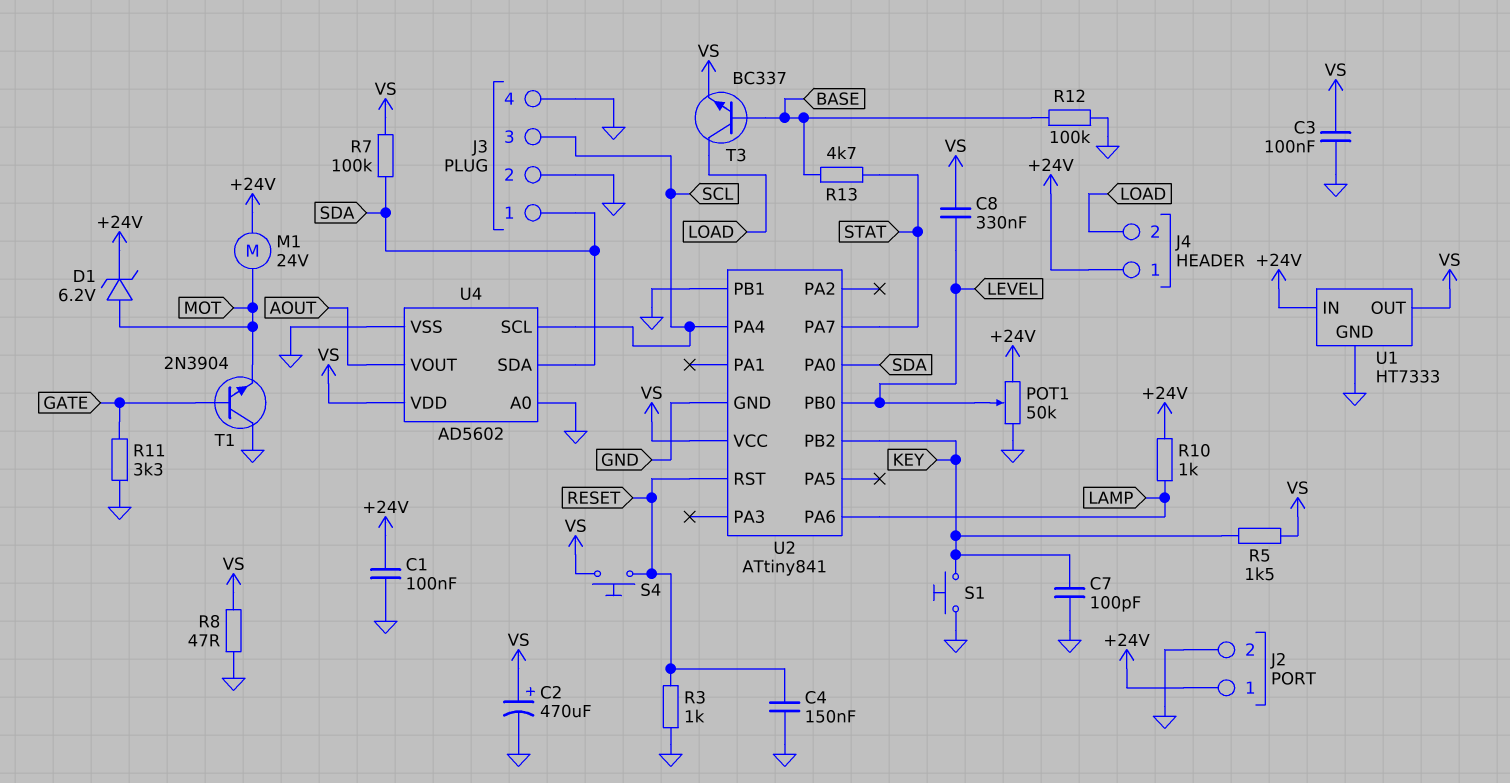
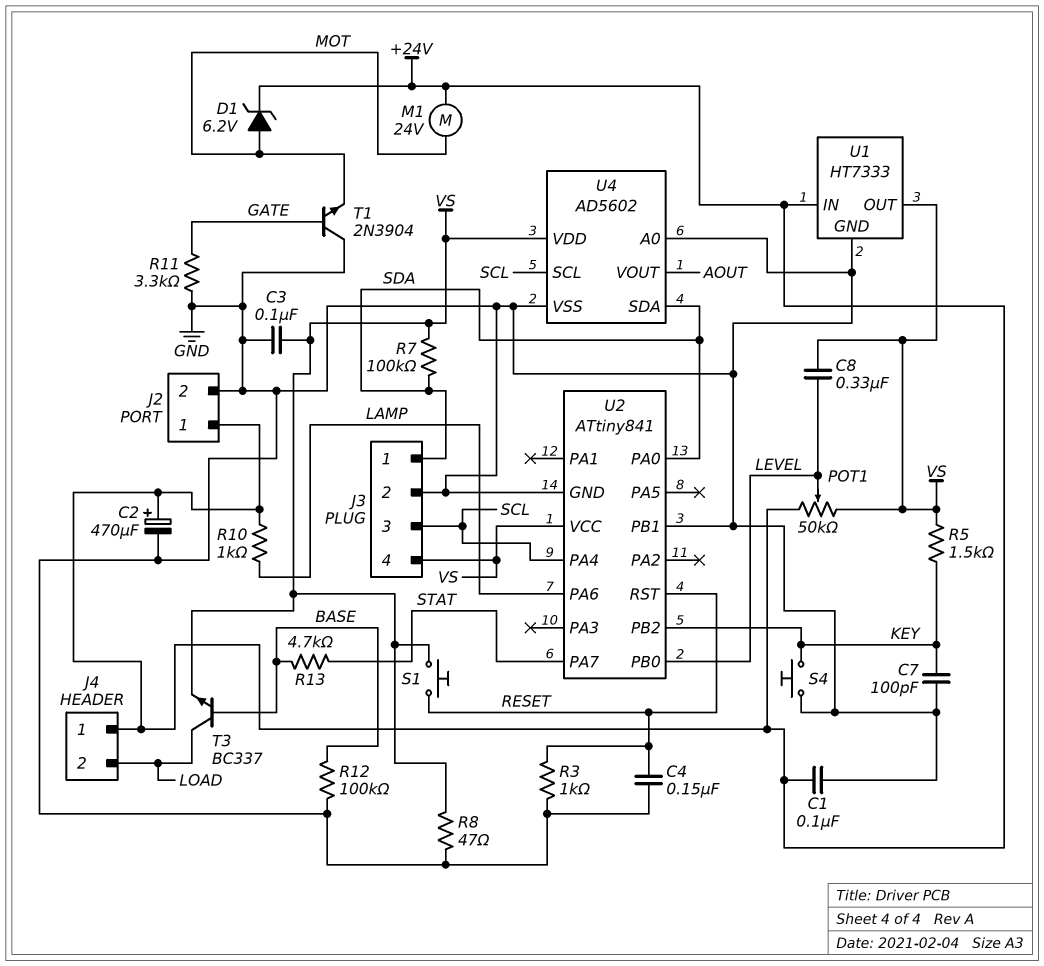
C2: 470uF (plus VS, minus GND) -> 470uF (plus +24V, minus GND)
J3 pin 4: GND -> VS
POT1: 50k (+24V, GND, wiper LEVEL) -> 50k (+24V, VS, wiper LEVEL)
S1: button (GND, KEY) -> button (RESET, VS)
S4: button (RESET, VS) -> button (GND, KEY)

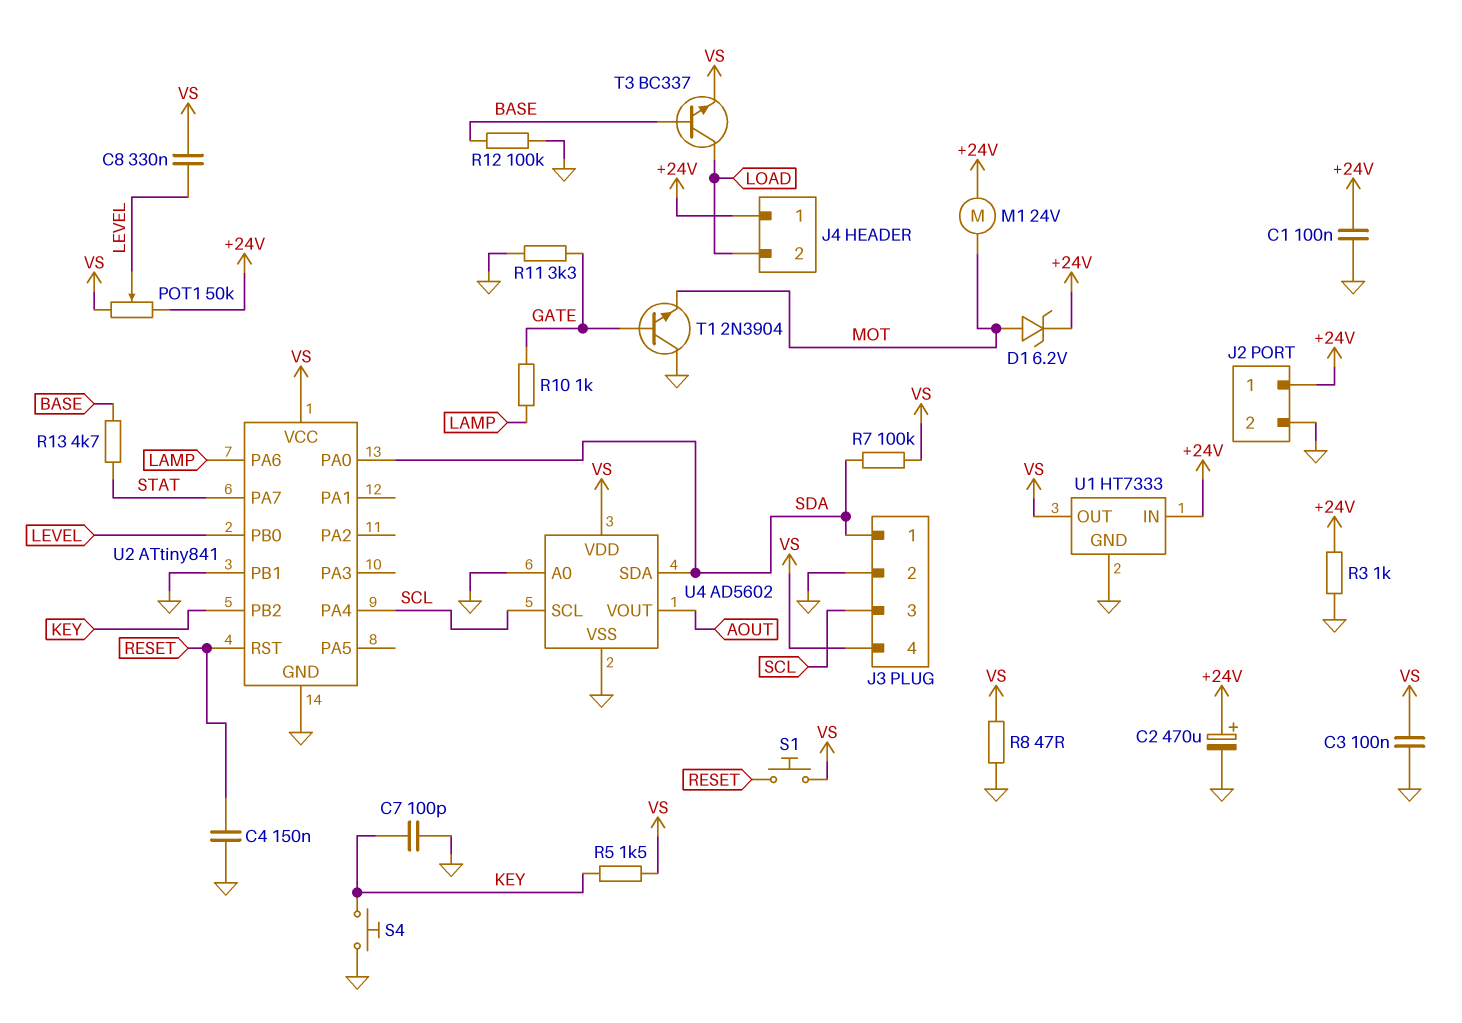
R3: 1k (GND, RESET) -> 1k (+24V, GND)
R10: 1k (+24V, LAMP) -> 1k (GATE, LAMP)

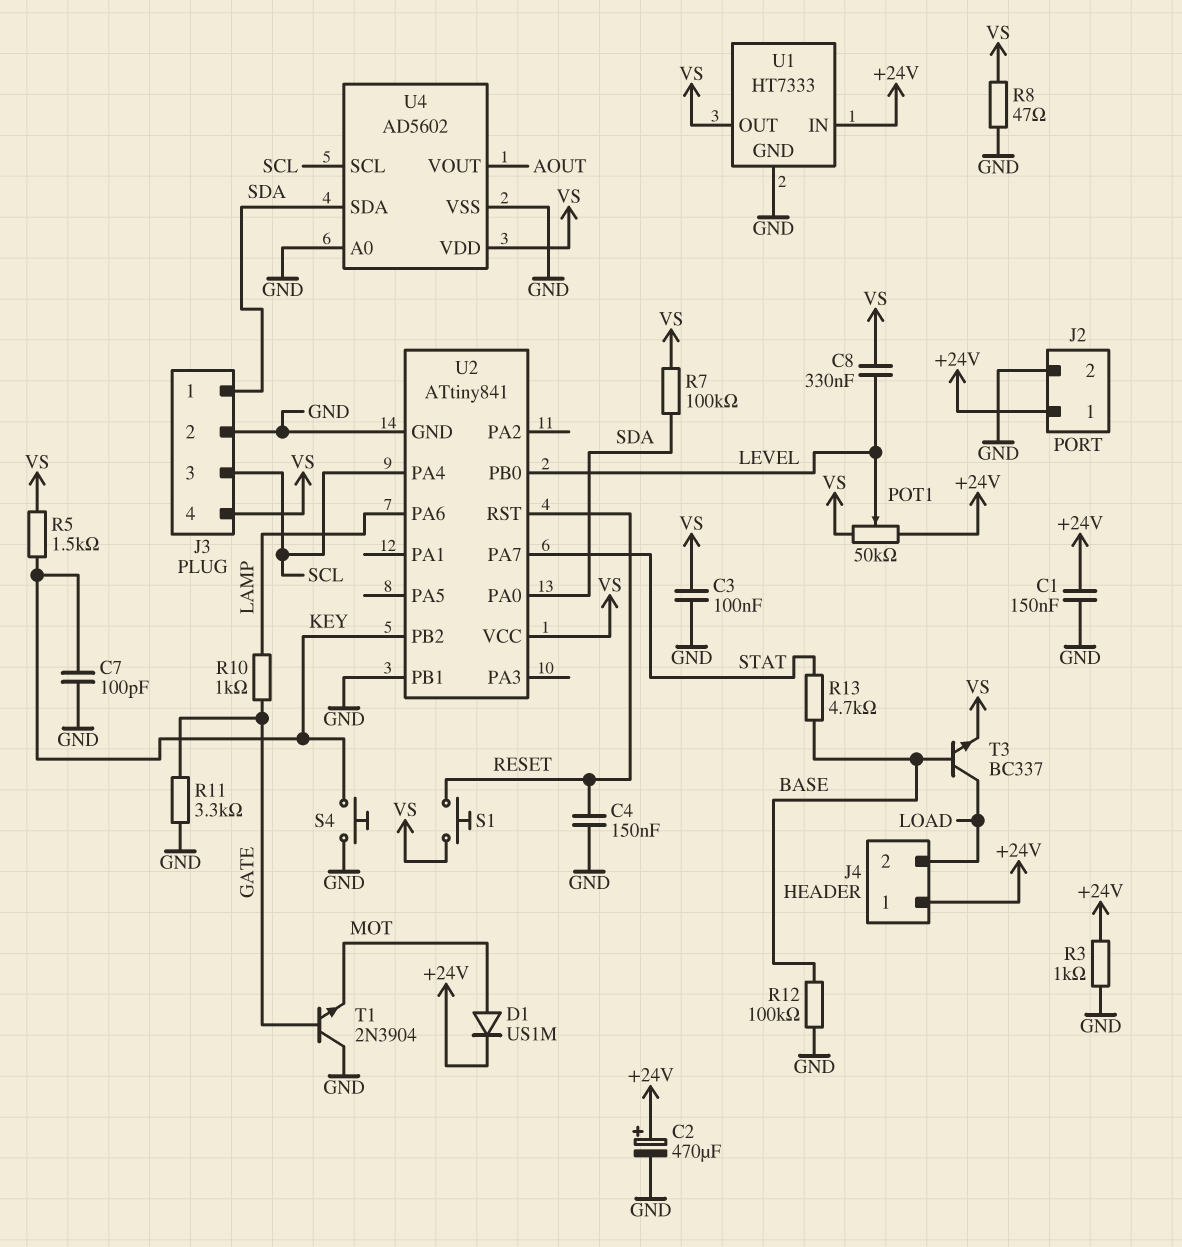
C1: 100nF (+24V, GND) -> 150nF (+24V, GND)
D1: zener 6.2V (A MOT, K +24V) -> diode US1M (A MOT, K +24V)
M1: motor 24V (+24V, MOT) -> none

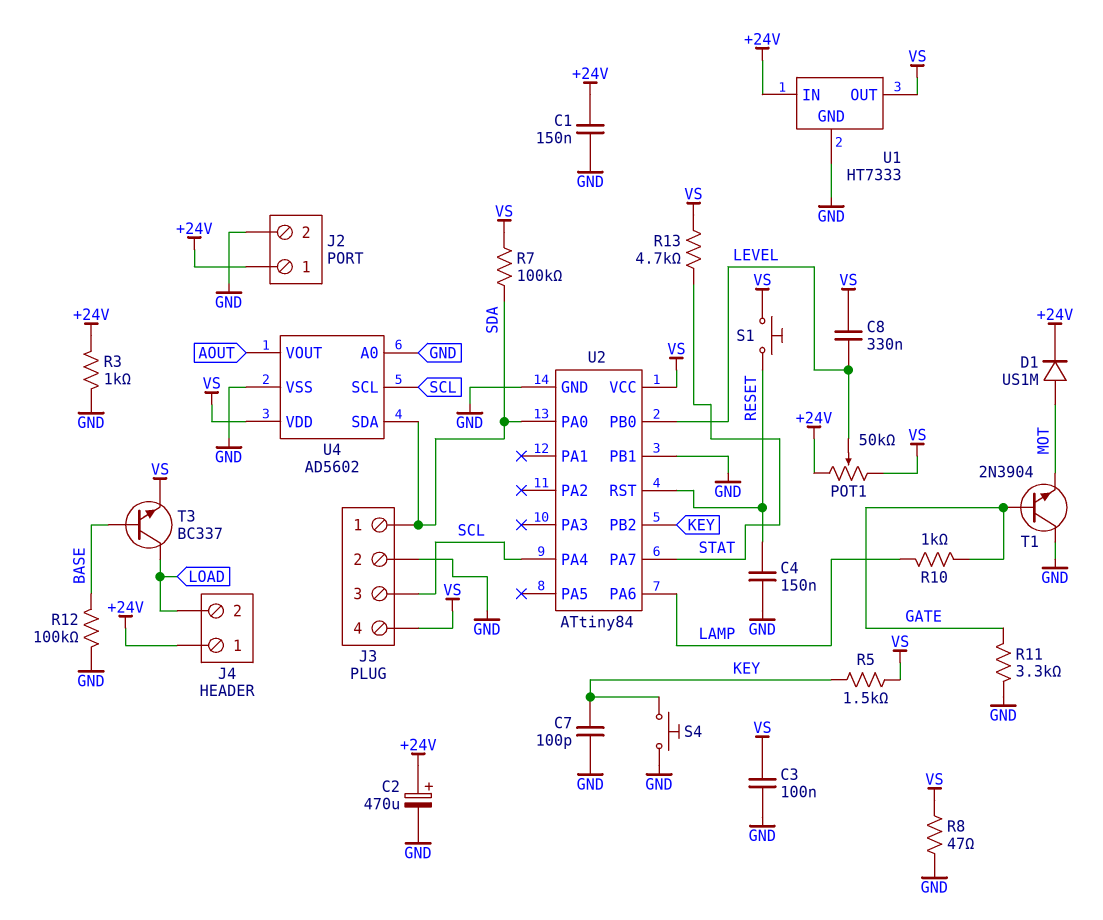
R13: 4.7k (BASE, STAT) -> 4.7k (STAT, VS)
U2: ATtiny841 -> ATtiny84

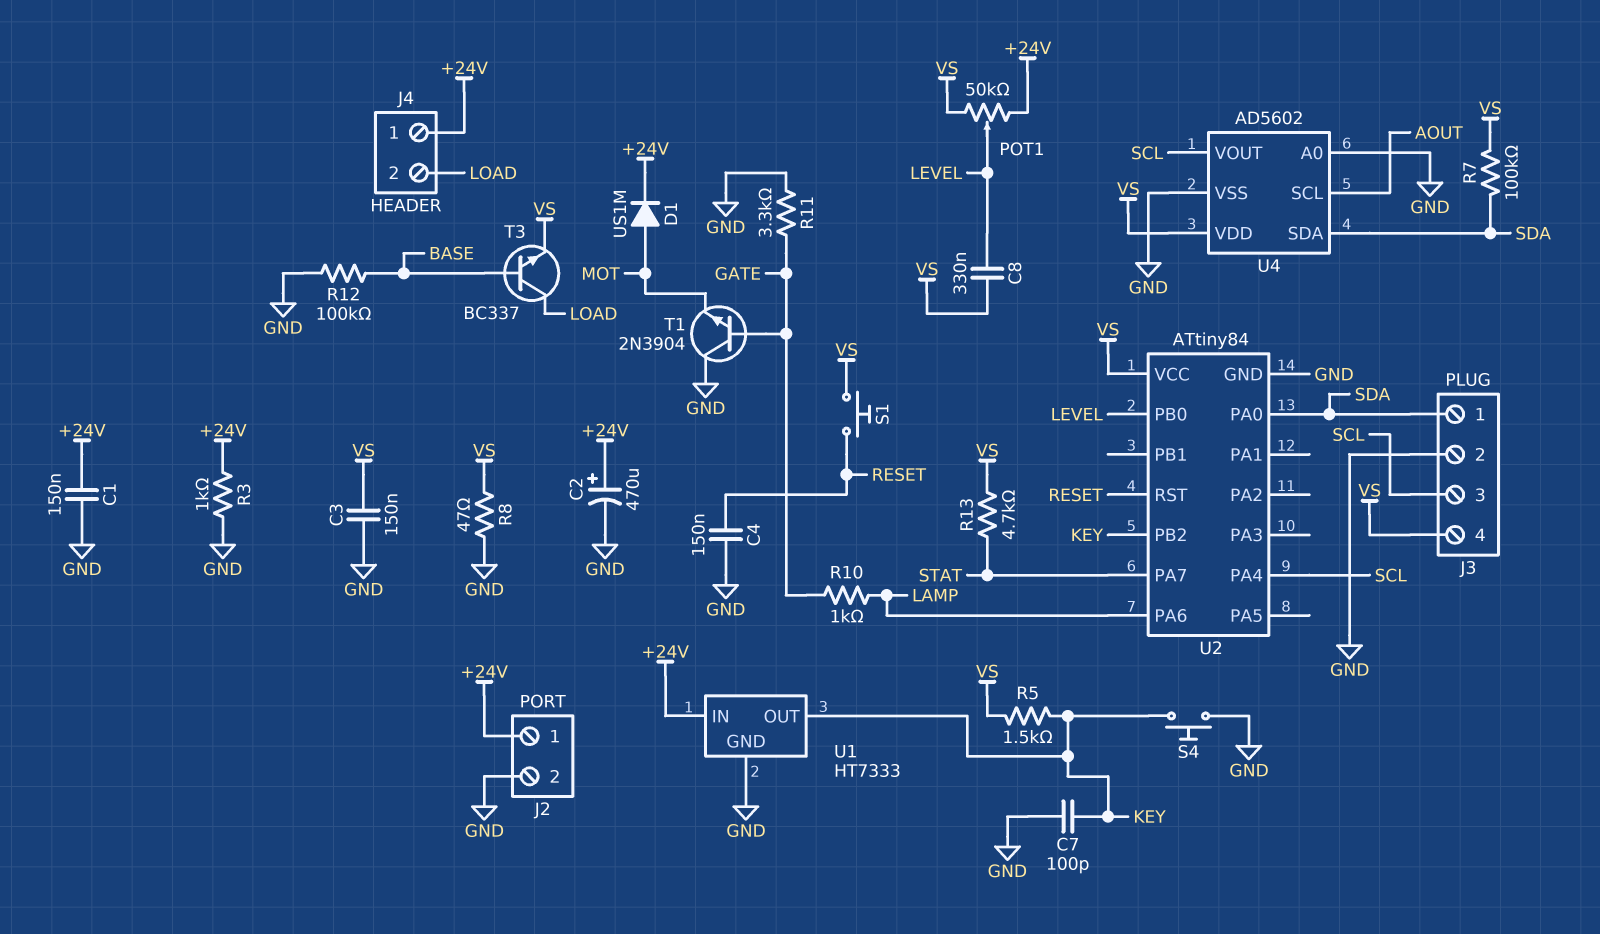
C3: 100nF (GND, VS) -> 150nF (GND, VS)
U1 pin OUT: VS -> KEY
U2 pin PB1: GND -> none
U4 pin SCL: SCL -> AOUT
U4 pin VOUT: AOUT -> SCL

